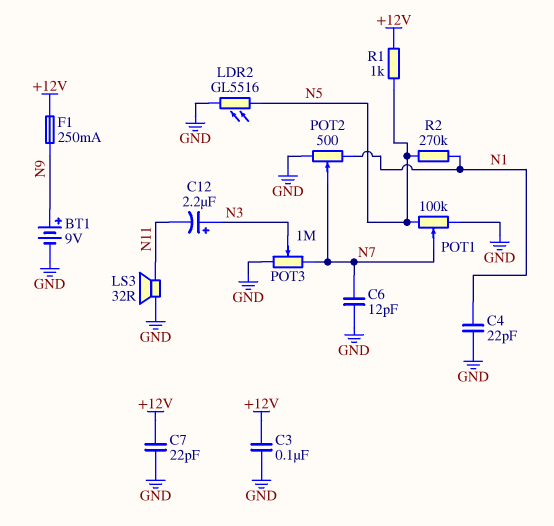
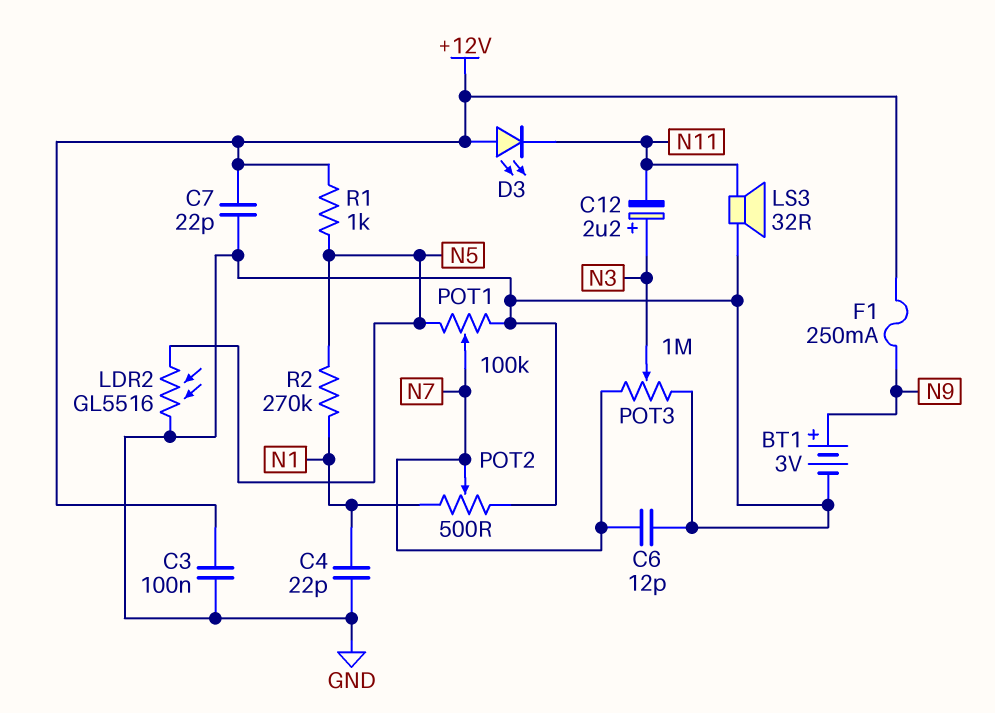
BT1: 9V (plus N9, minus GND) -> 3V (plus N9, minus GND)
D3: none -> LED (A +12V, K N11)

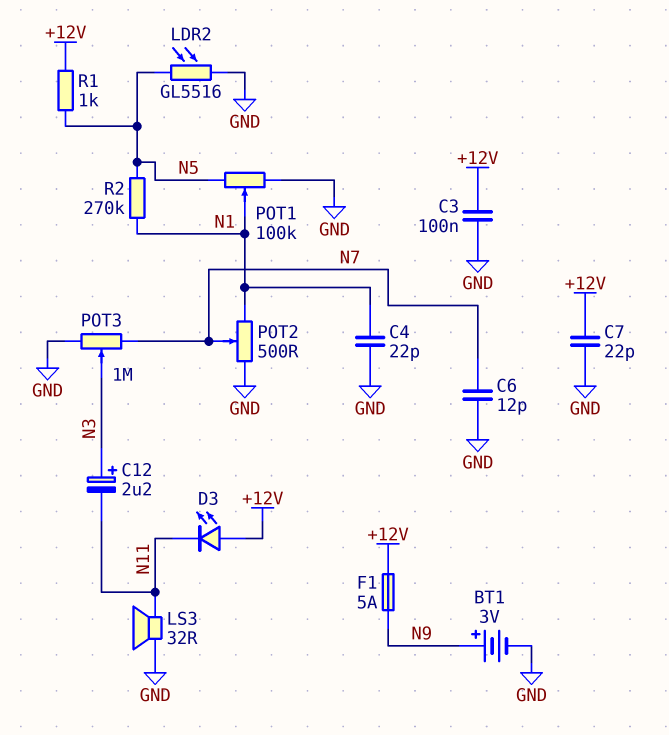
F1: 250mA (+12V, N9) -> 5A (+12V, N9)
POT1: 100k (GND, N5, wiper N7) -> 100k (GND, N5, wiper N1)

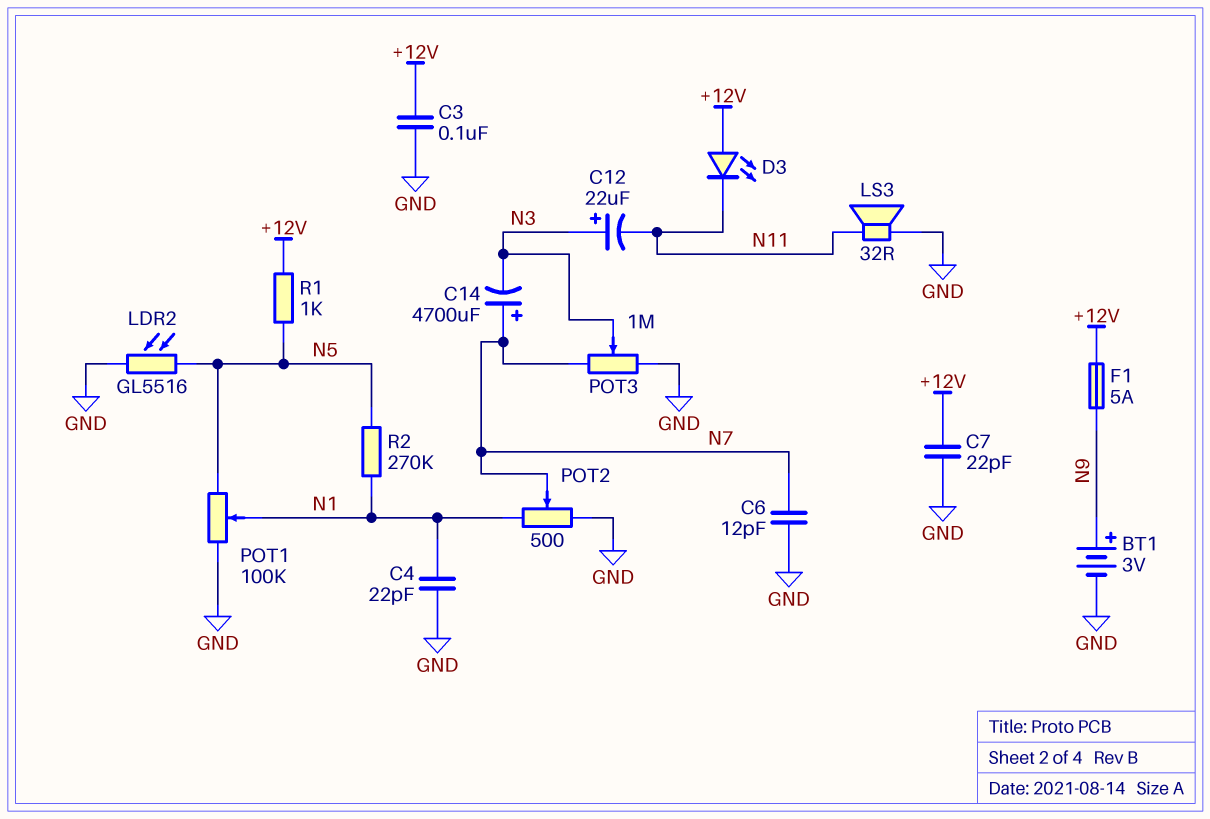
C12: 2.2uF (plus N3, minus N11) -> 22uF (plus N3, minus N11)
C14: none -> 4700uF (plus N7, minus N3)

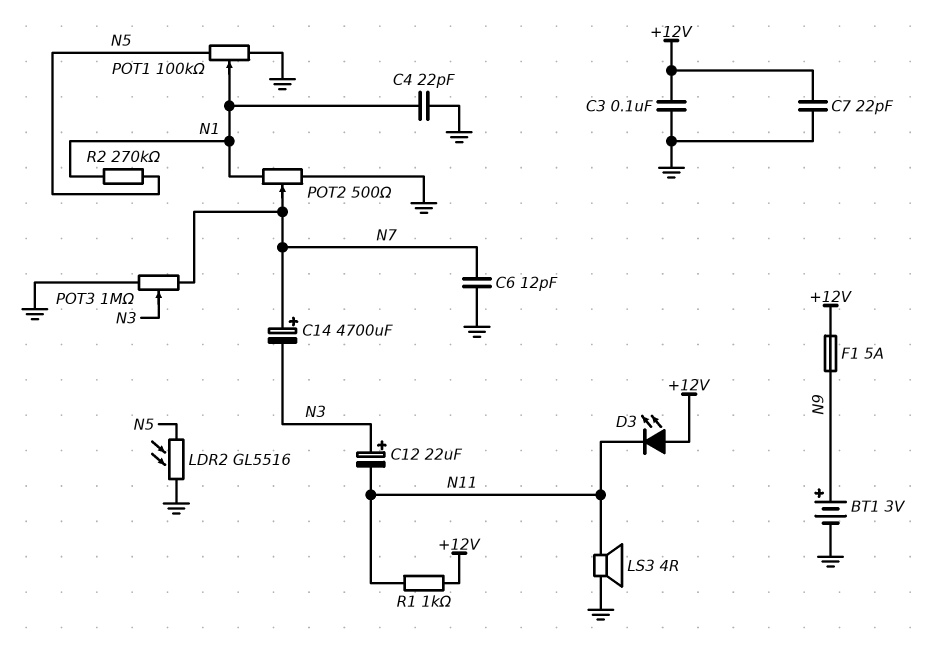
LS3: speaker 32R (GND, N11) -> speaker 4R (GND, N11)
R1: 1k (+12V, N5) -> 1k (+12V, N11)

